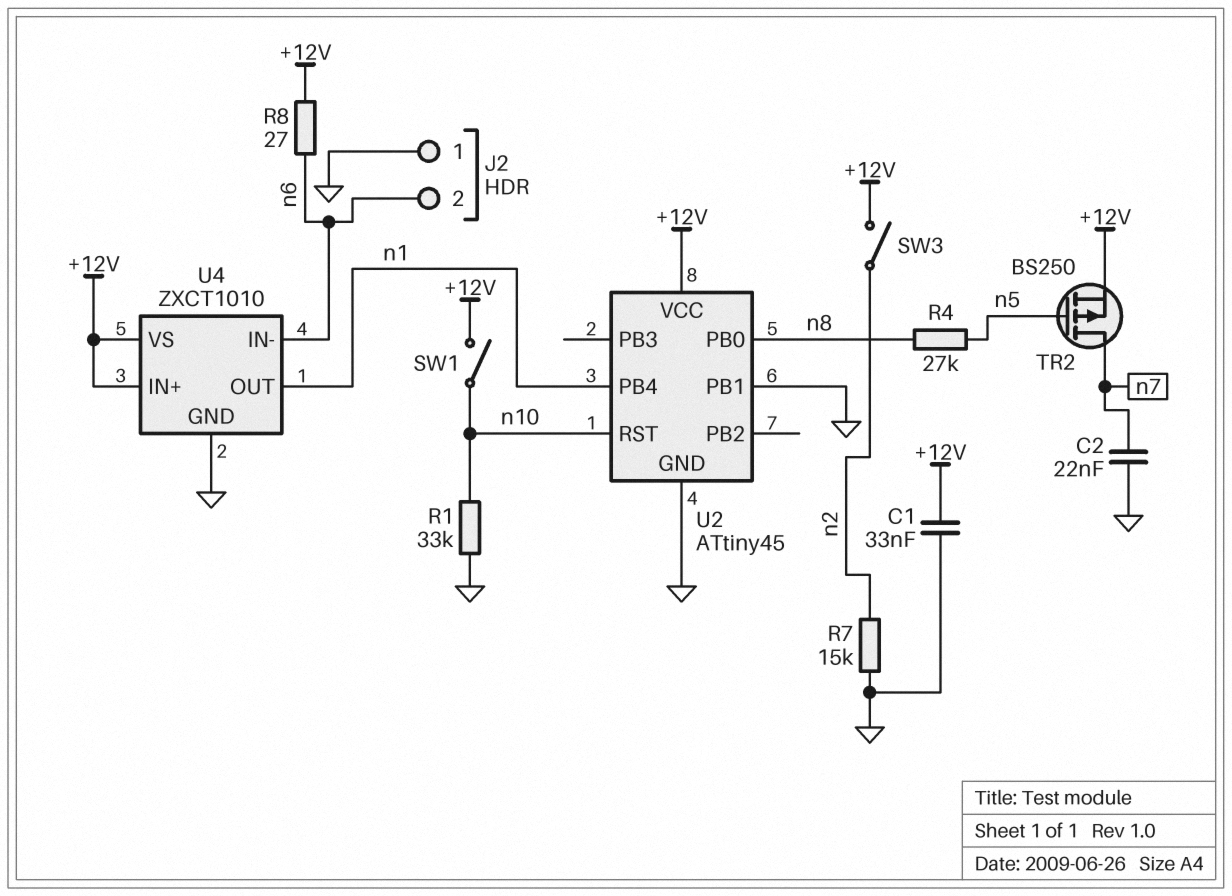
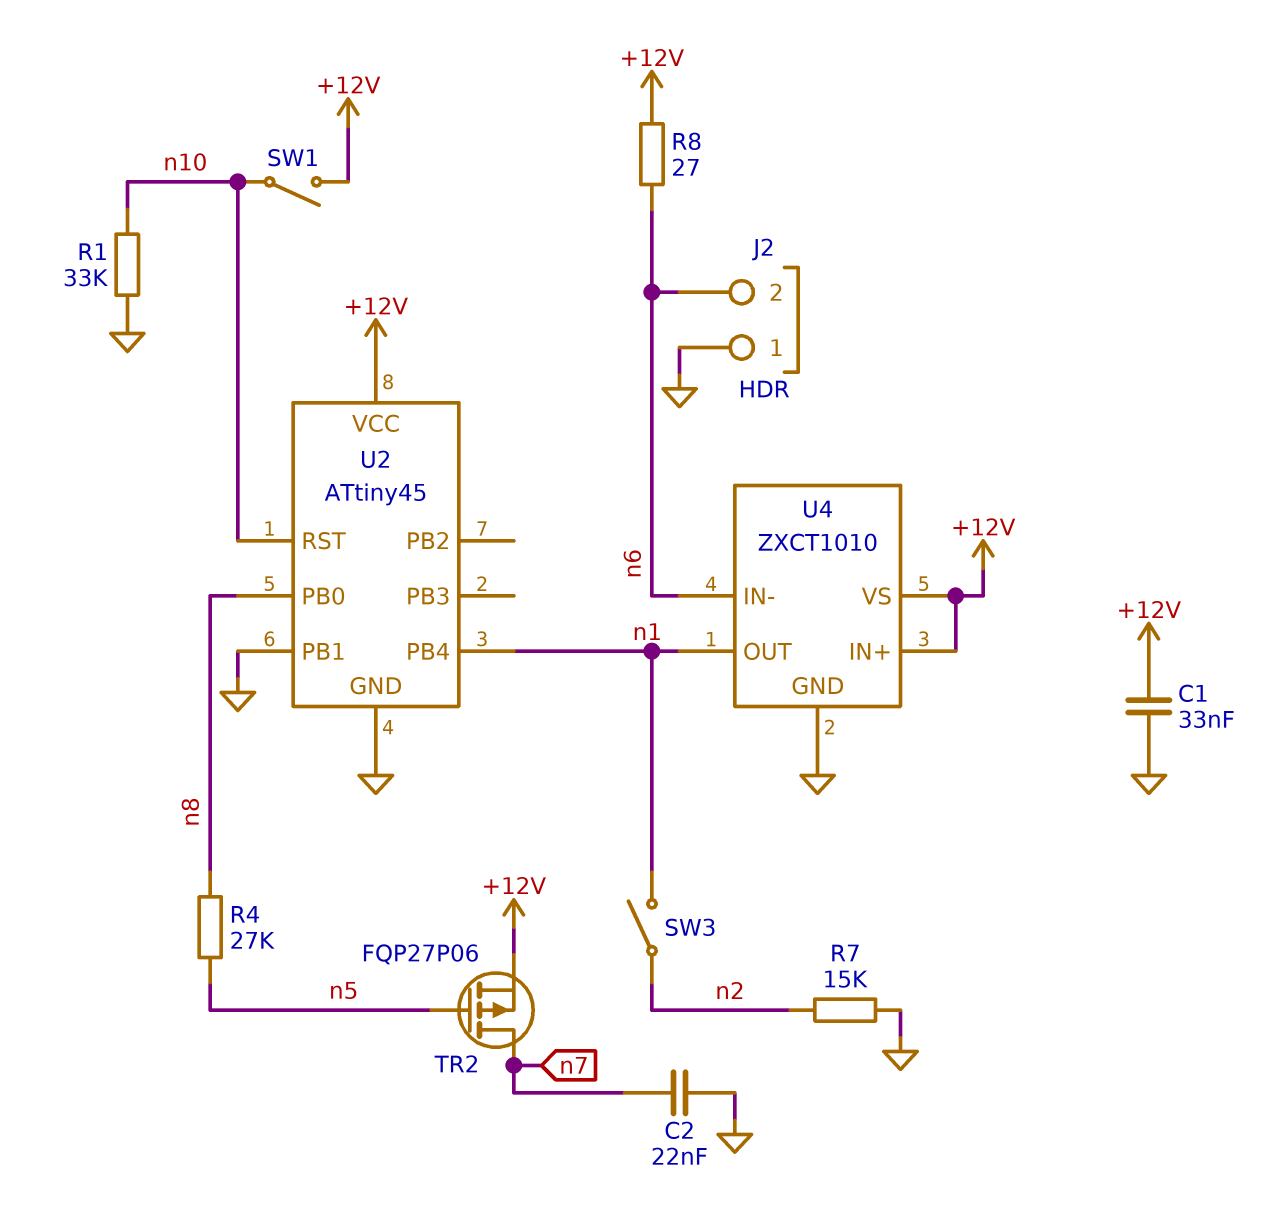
SW3: switch (+12V, n2) -> switch (n1, n2)
TR2: PMOS BS250 (G n5, D n7, S +12V) -> PMOS FQP27P06 (G n5, D n7, S +12V)

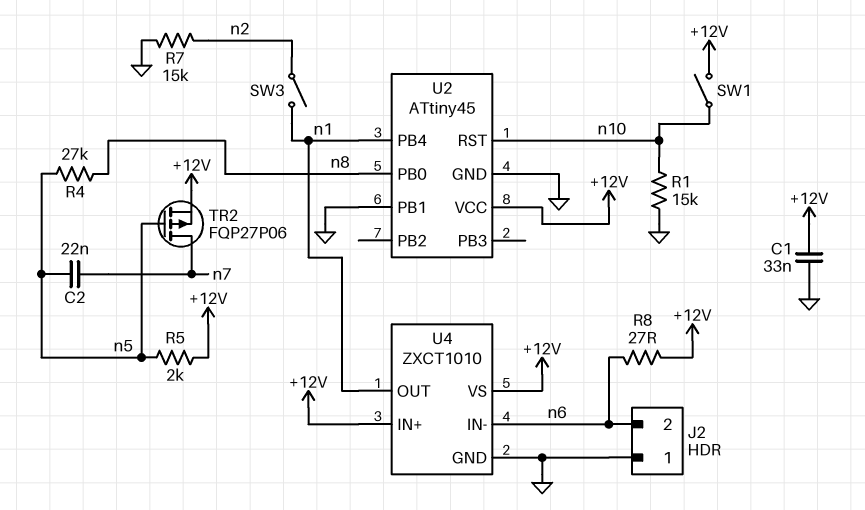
C2: 22nF (GND, n7) -> 22nF (n5, n7)
R1: 33k (GND, n10) -> 15k (GND, n10)
R5: none -> 2k (+12V, n5)

